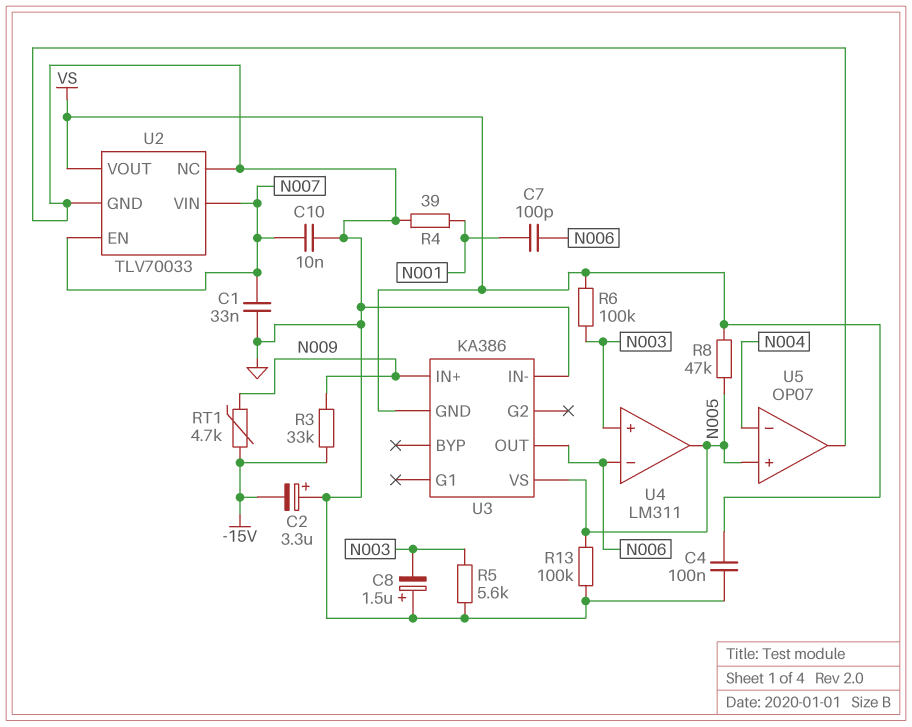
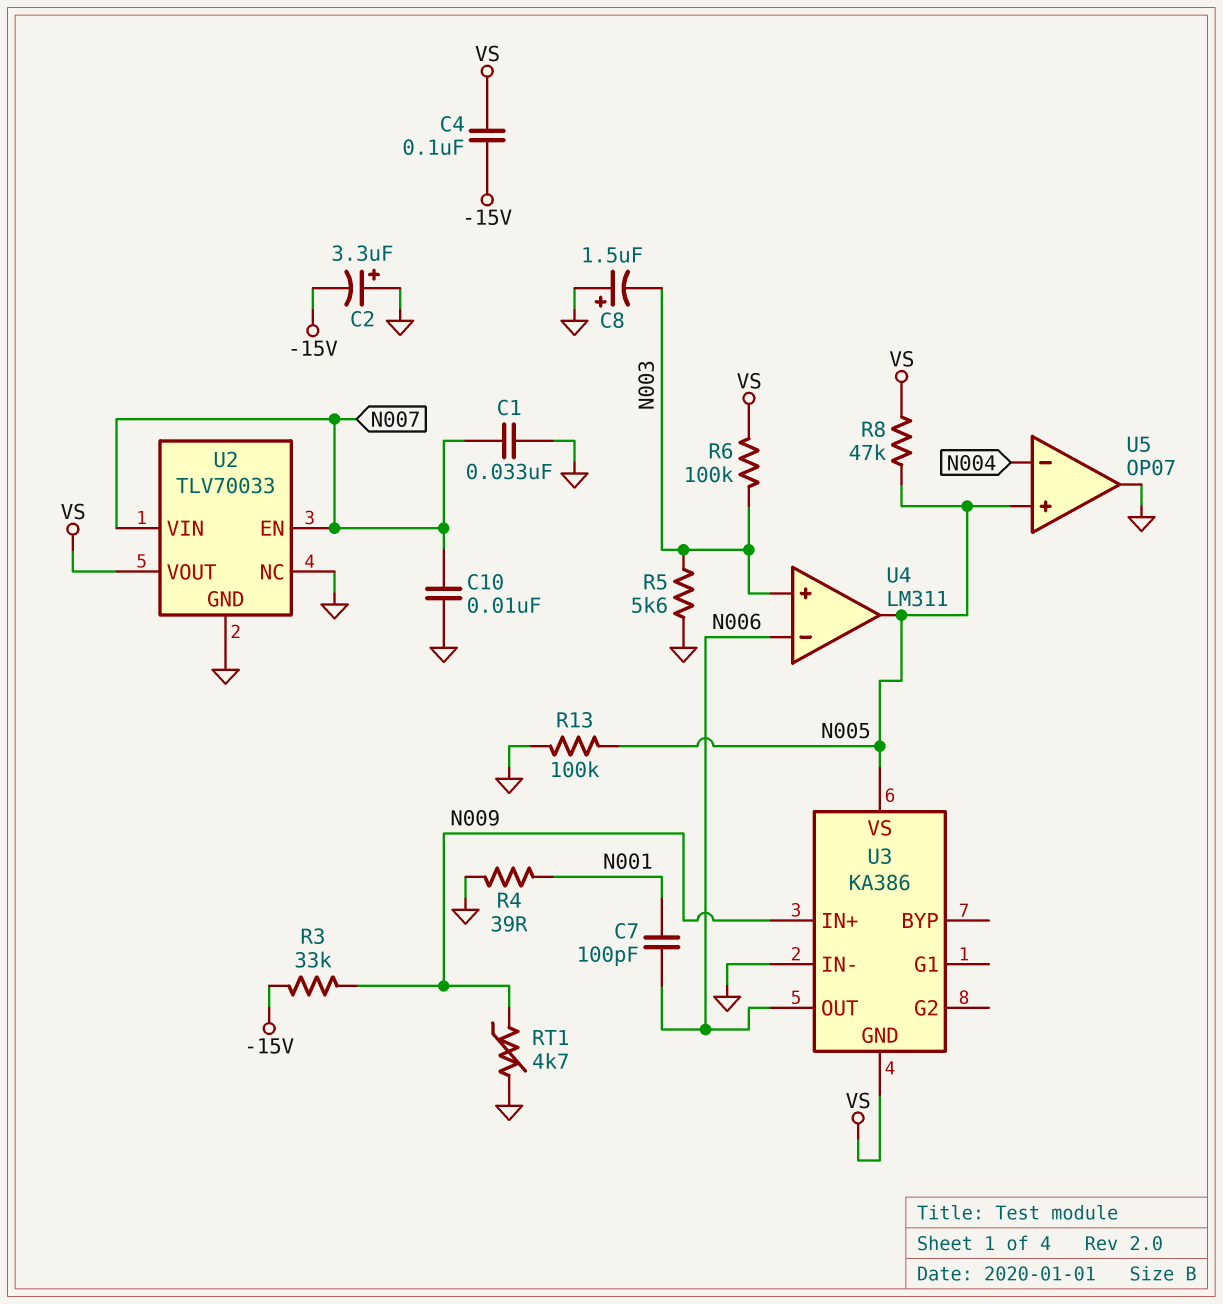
C4: 100nF (GND, VS) -> 100nF (-15V, VS)
RT1: 4.7k (-15V, N009) -> 4.7k (GND, N009)

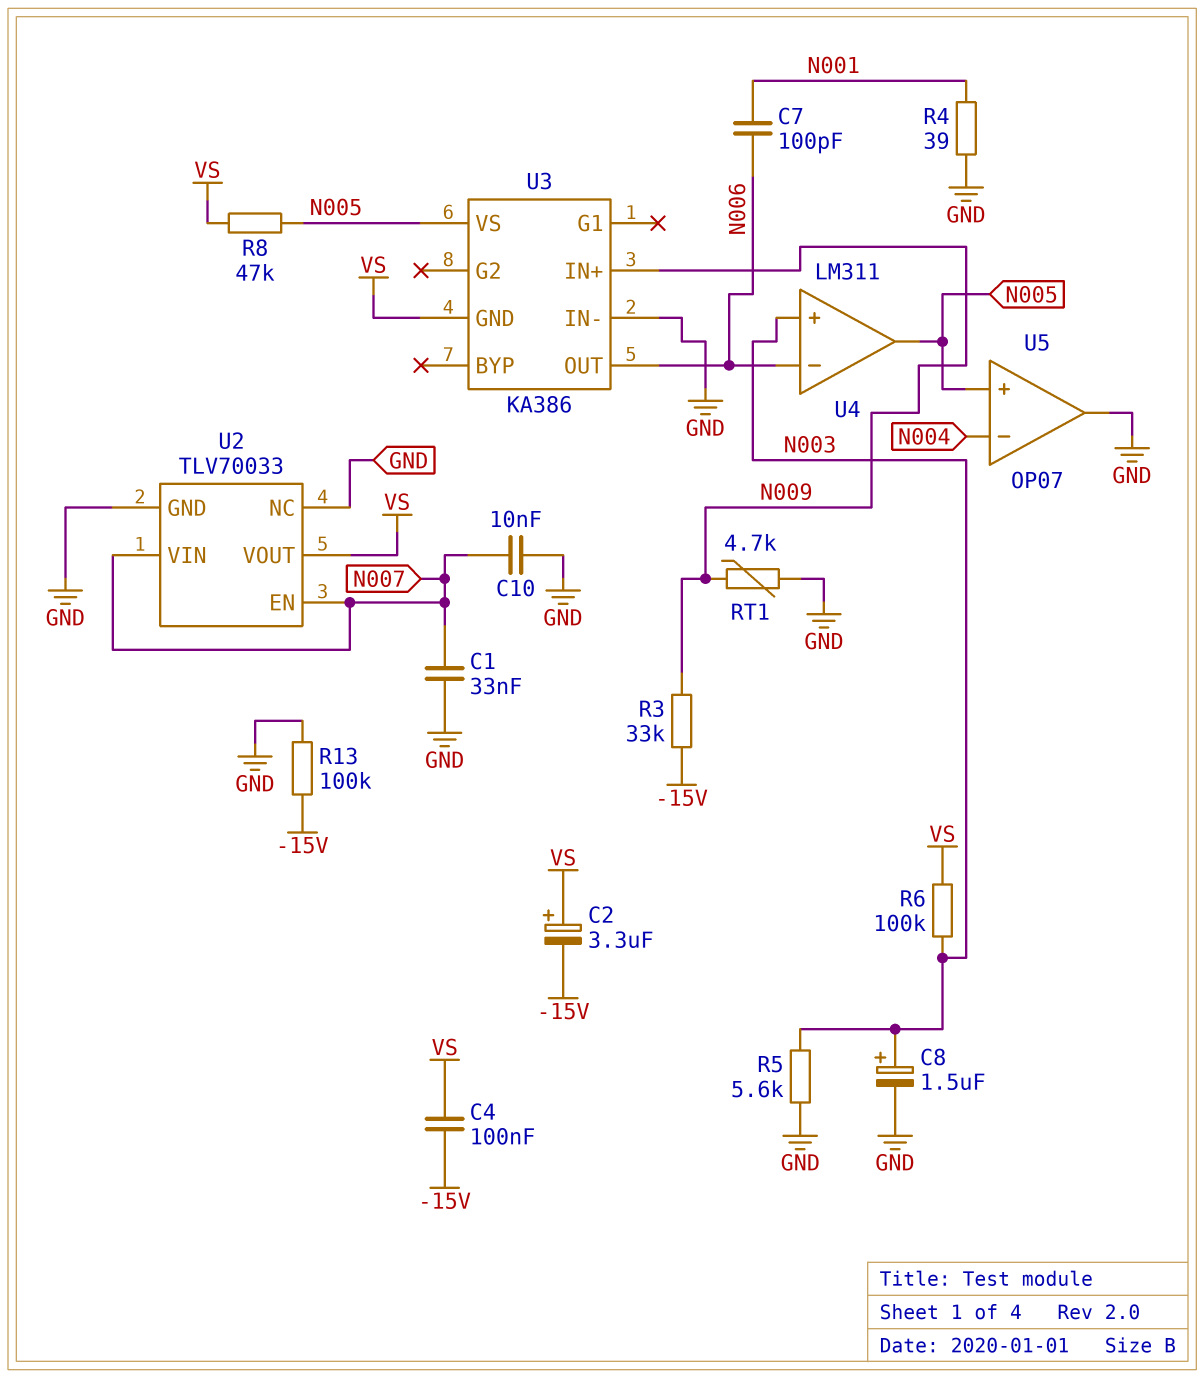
C2: 3.3uF (plus GND, minus -15V) -> 3.3uF (plus VS, minus -15V)
C8: 1.5uF (plus GND, minus N003) -> 1.5uF (plus N003, minus GND)
R13: 100k (GND, N005) -> 100k (-15V, GND)

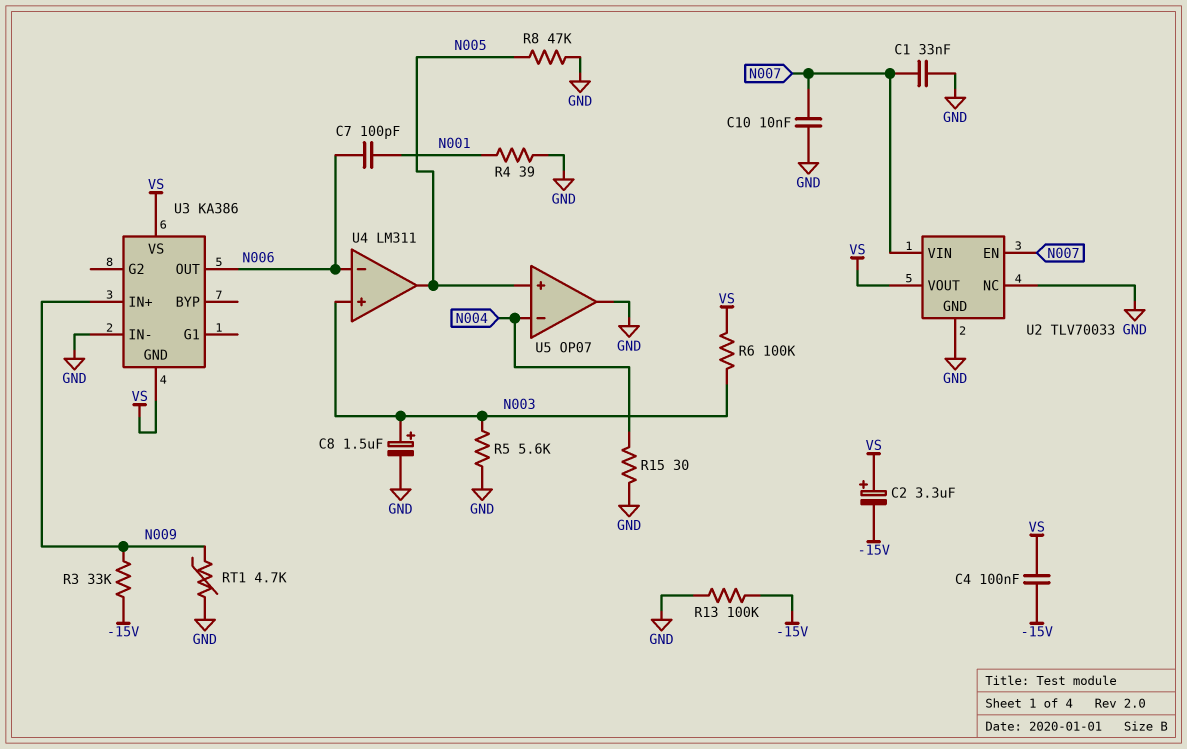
R8: 47k (N005, VS) -> 47k (GND, N005)
R15: none -> 30 (GND, N004)
U3 pin VS: N005 -> VS

